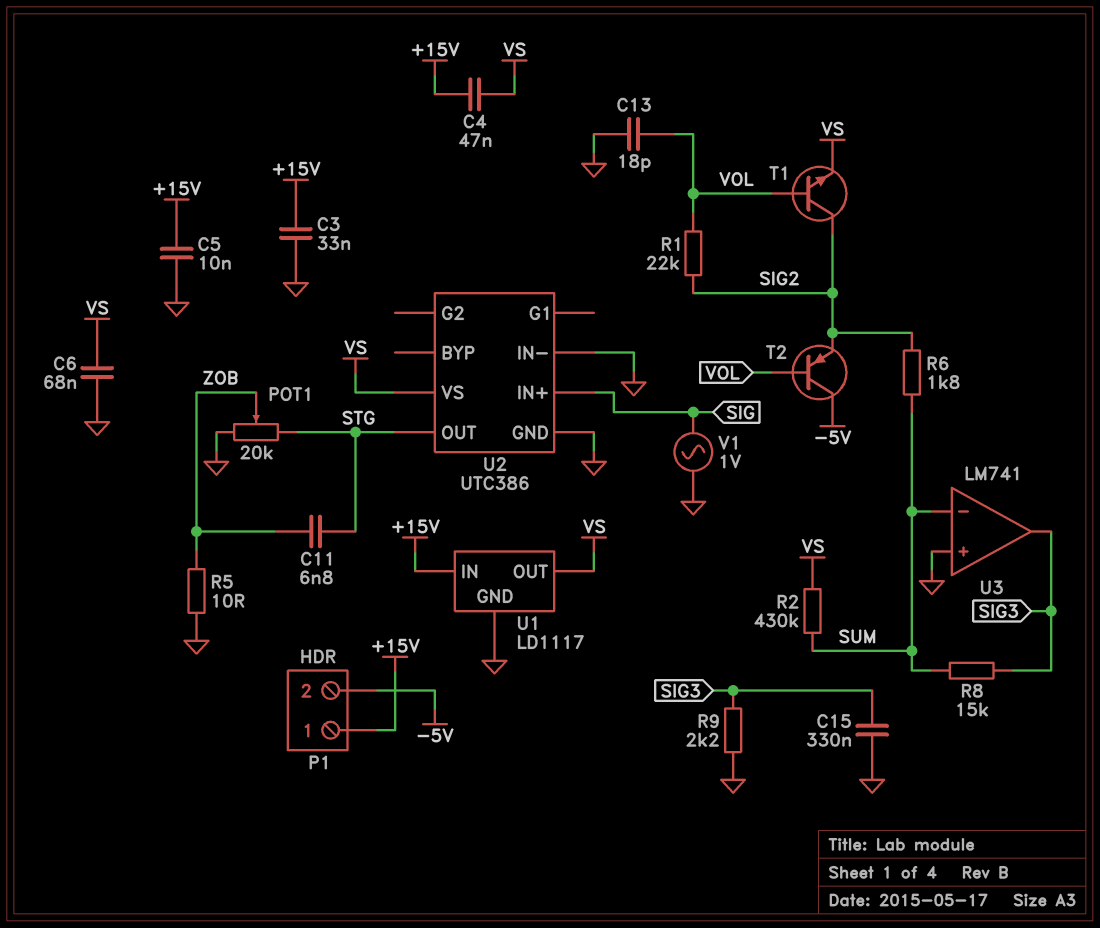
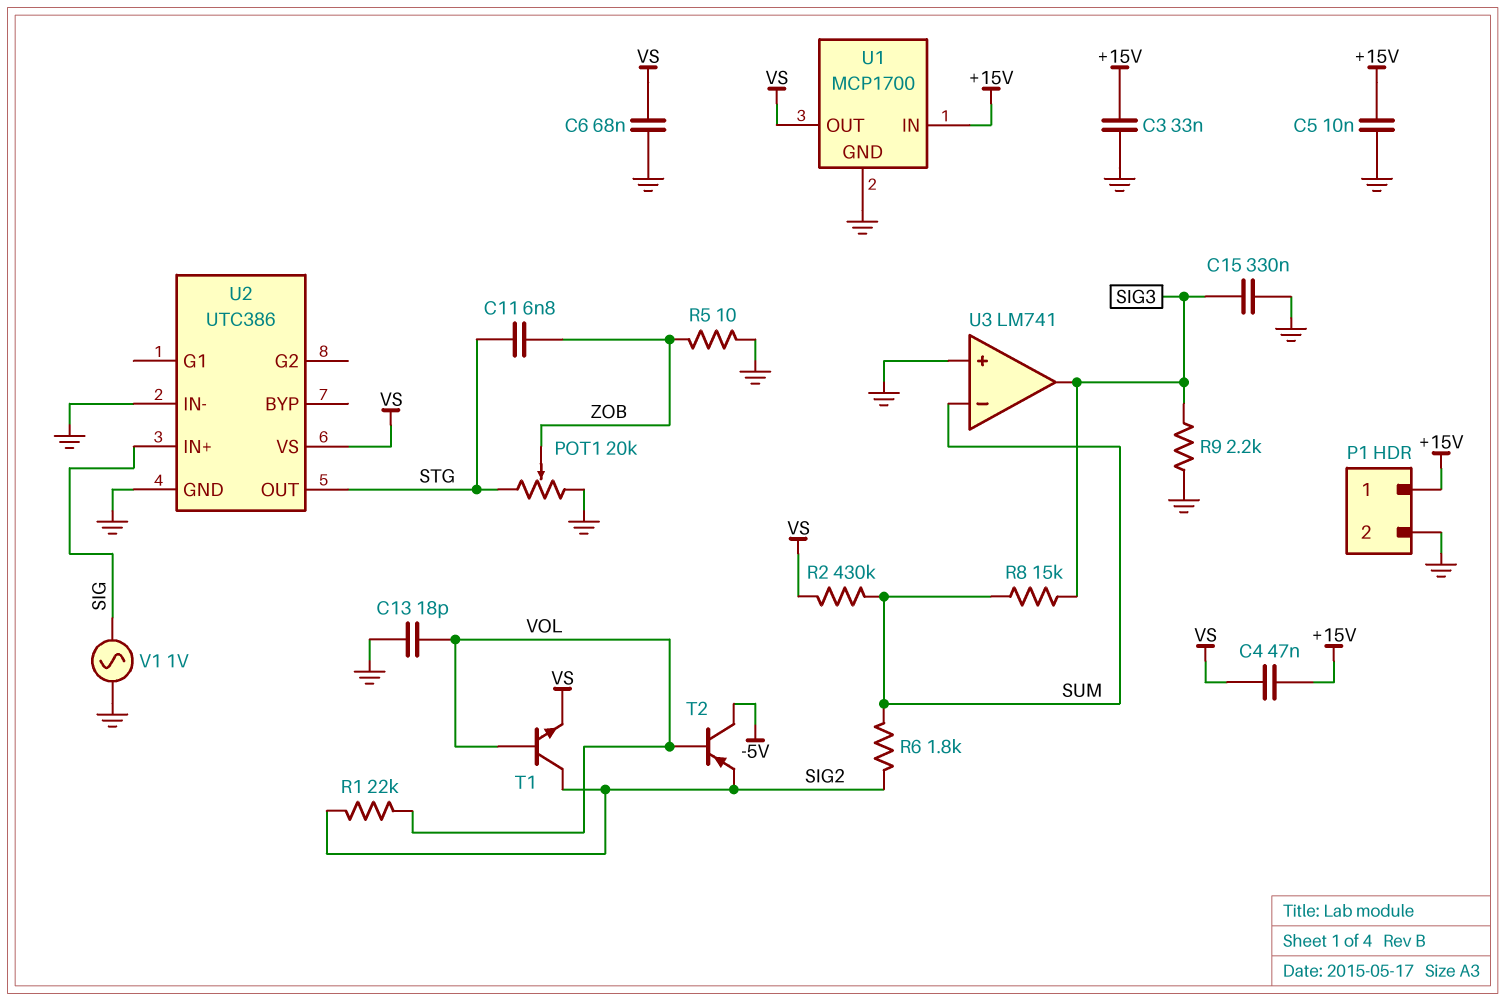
P1 pin 2: -5V -> GND
U1: LD1117 -> MCP1700

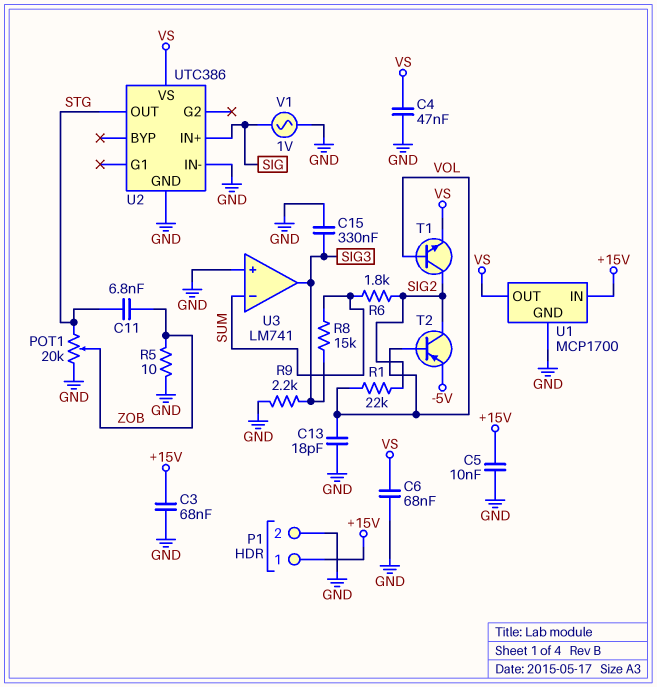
C3: 33nF (+15V, GND) -> 68nF (+15V, GND)
C4: 47nF (+15V, VS) -> 47nF (GND, VS)
R2: 430k (SUM, VS) -> none
T2: PNP (B VOL, C -5V, E SIG2) -> PNP (B VOL, C SIG2, E -5V)

